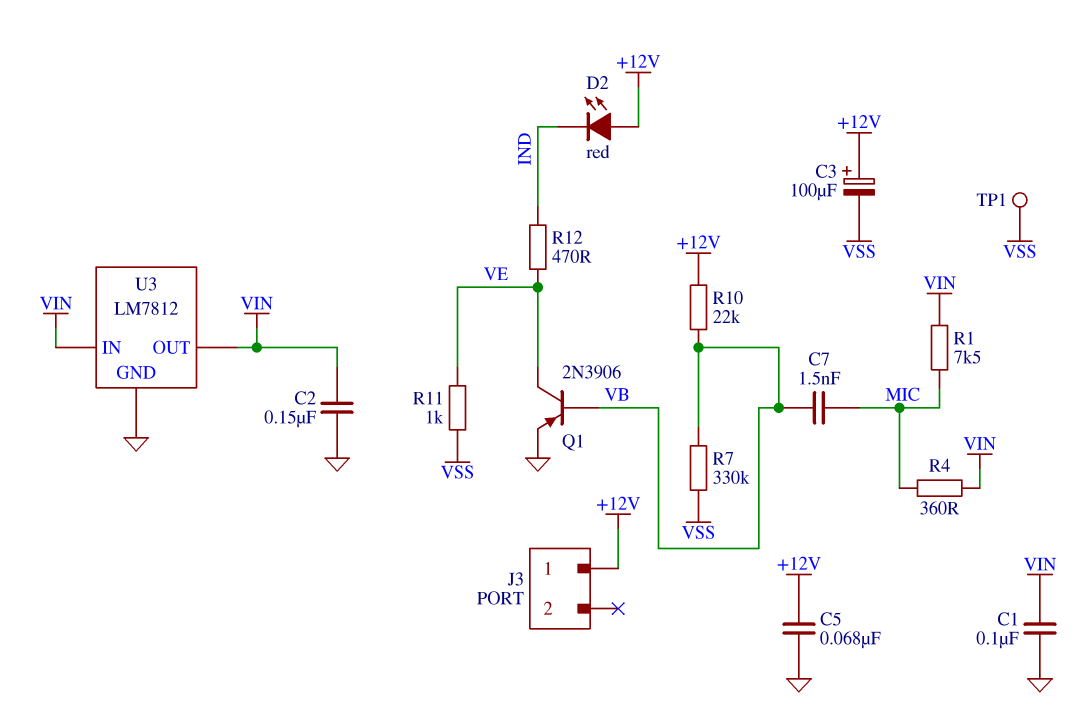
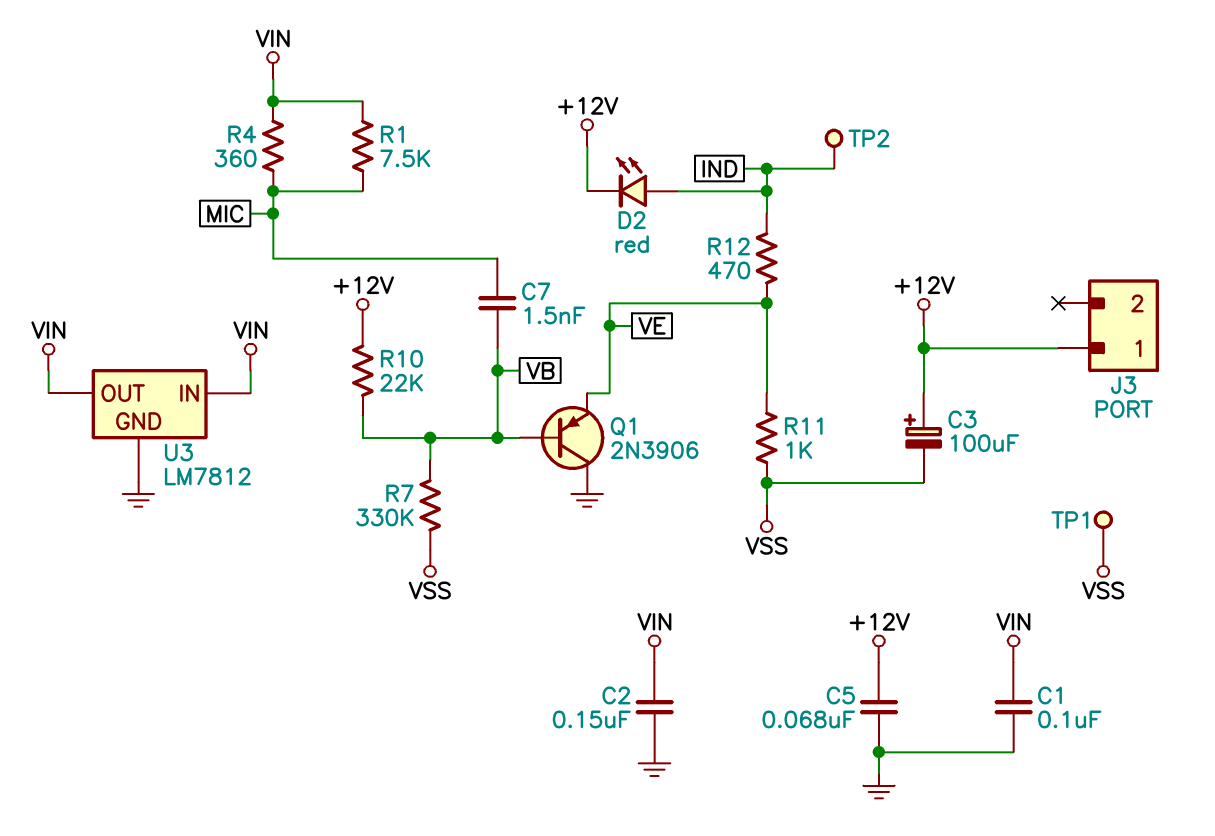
D2: LED red (A +12V, K IND) -> LED red (A IND, K +12V)
Q1: PNP 2N3906 (B VB, C VE, E GND) -> PNP 2N3906 (B VB, C GND, E VE)
TP2: none -> test point (IND)

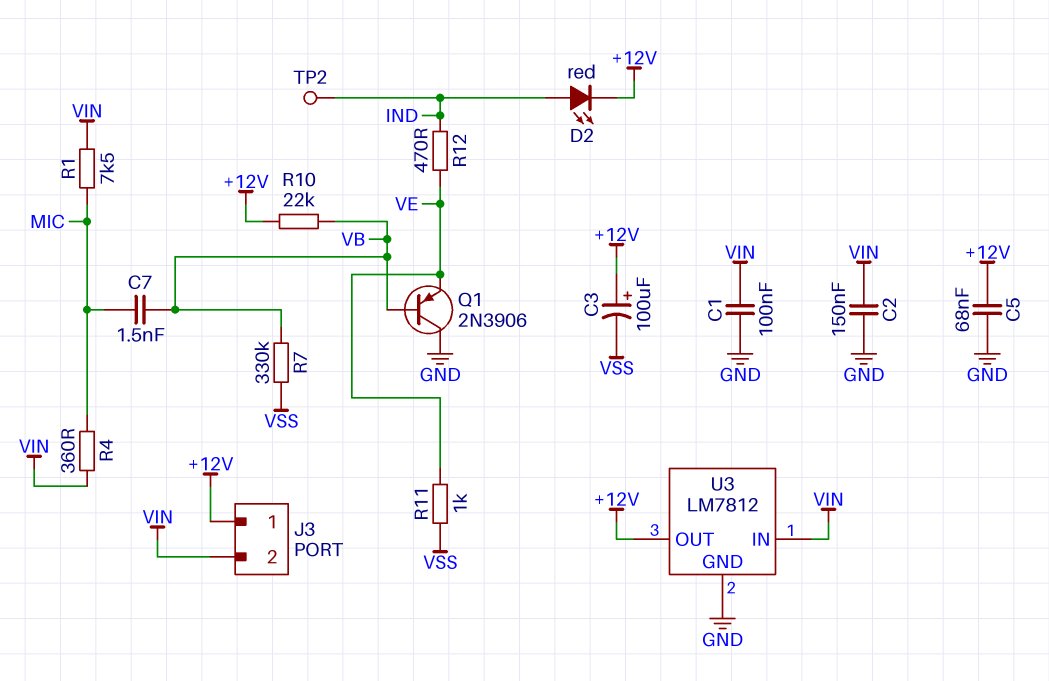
J3 pin 2: none -> VIN
TP1: test point (VSS) -> none
U3 pin OUT: VIN -> +12V

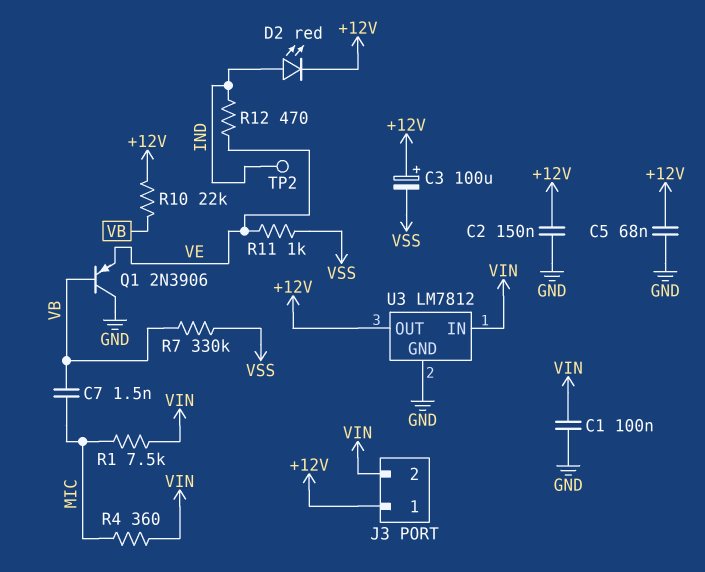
C2: 150nF (GND, VIN) -> 150nF (+12V, GND)

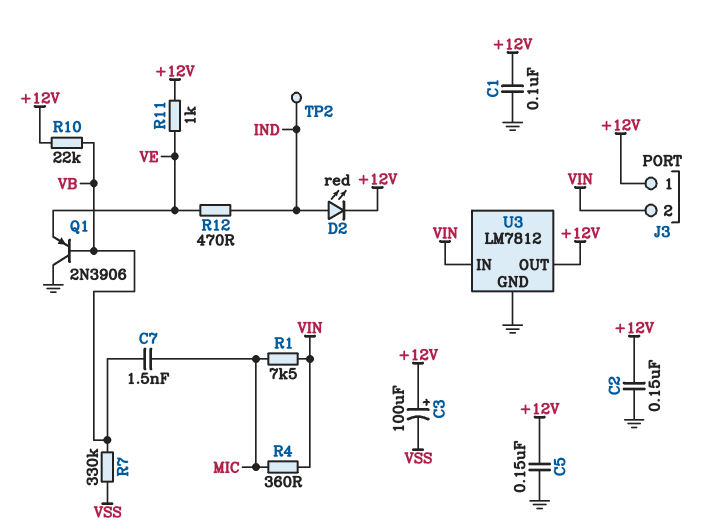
C1: 100nF (GND, VIN) -> 100nF (+12V, GND)
C5: 68nF (+12V, GND) -> 150nF (+12V, GND)
R11: 1k (VE, VSS) -> 1k (+12V, VE)

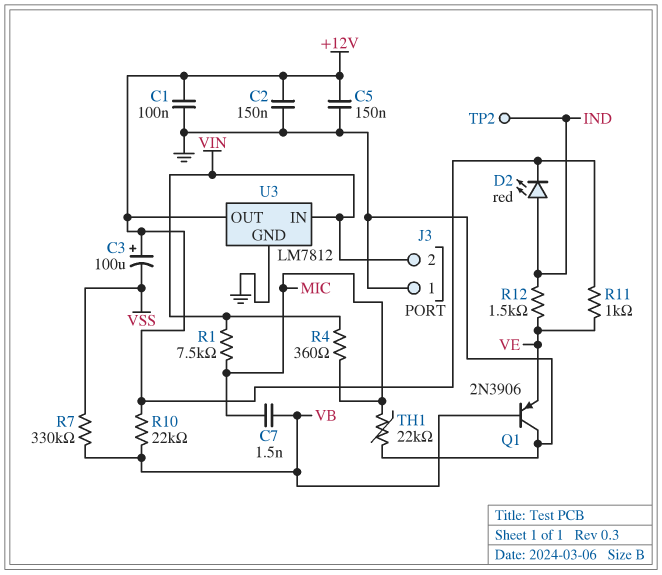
J3 pin 1: +12V -> GND
R12: 470 (IND, VE) -> 1.5k (IND, VE)
TH1: none -> 22k (GND, MIC)

